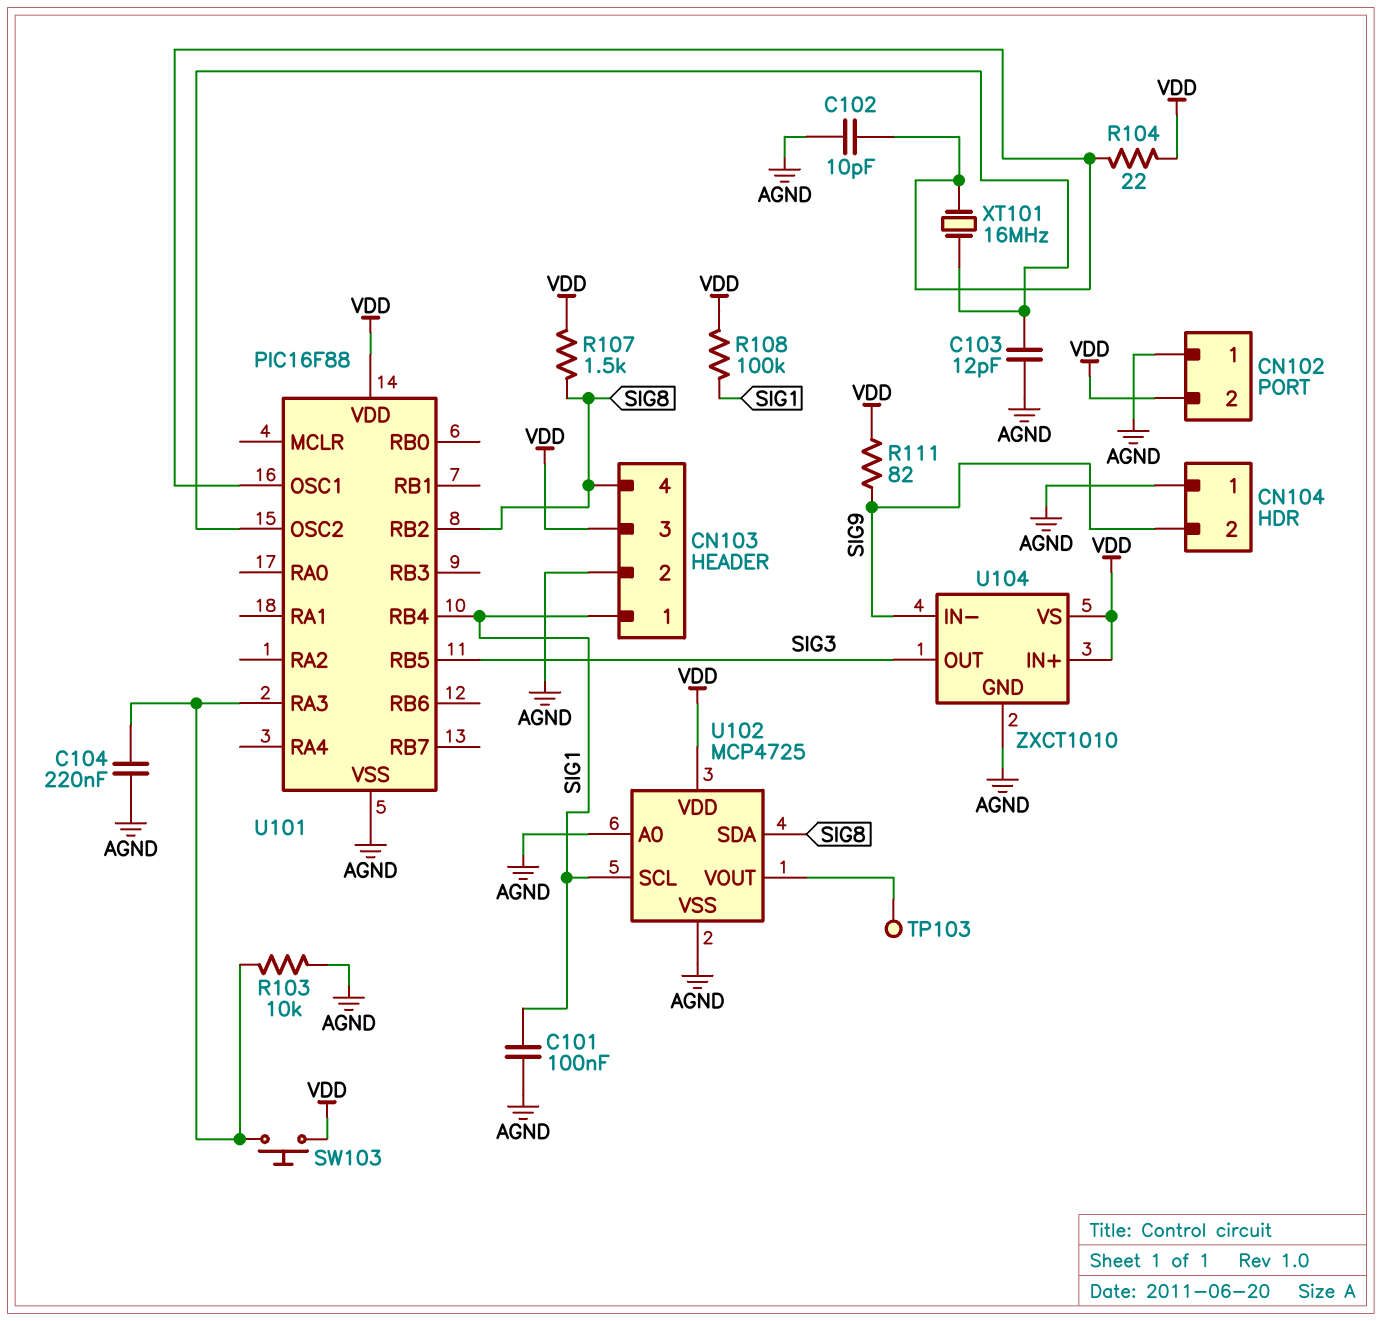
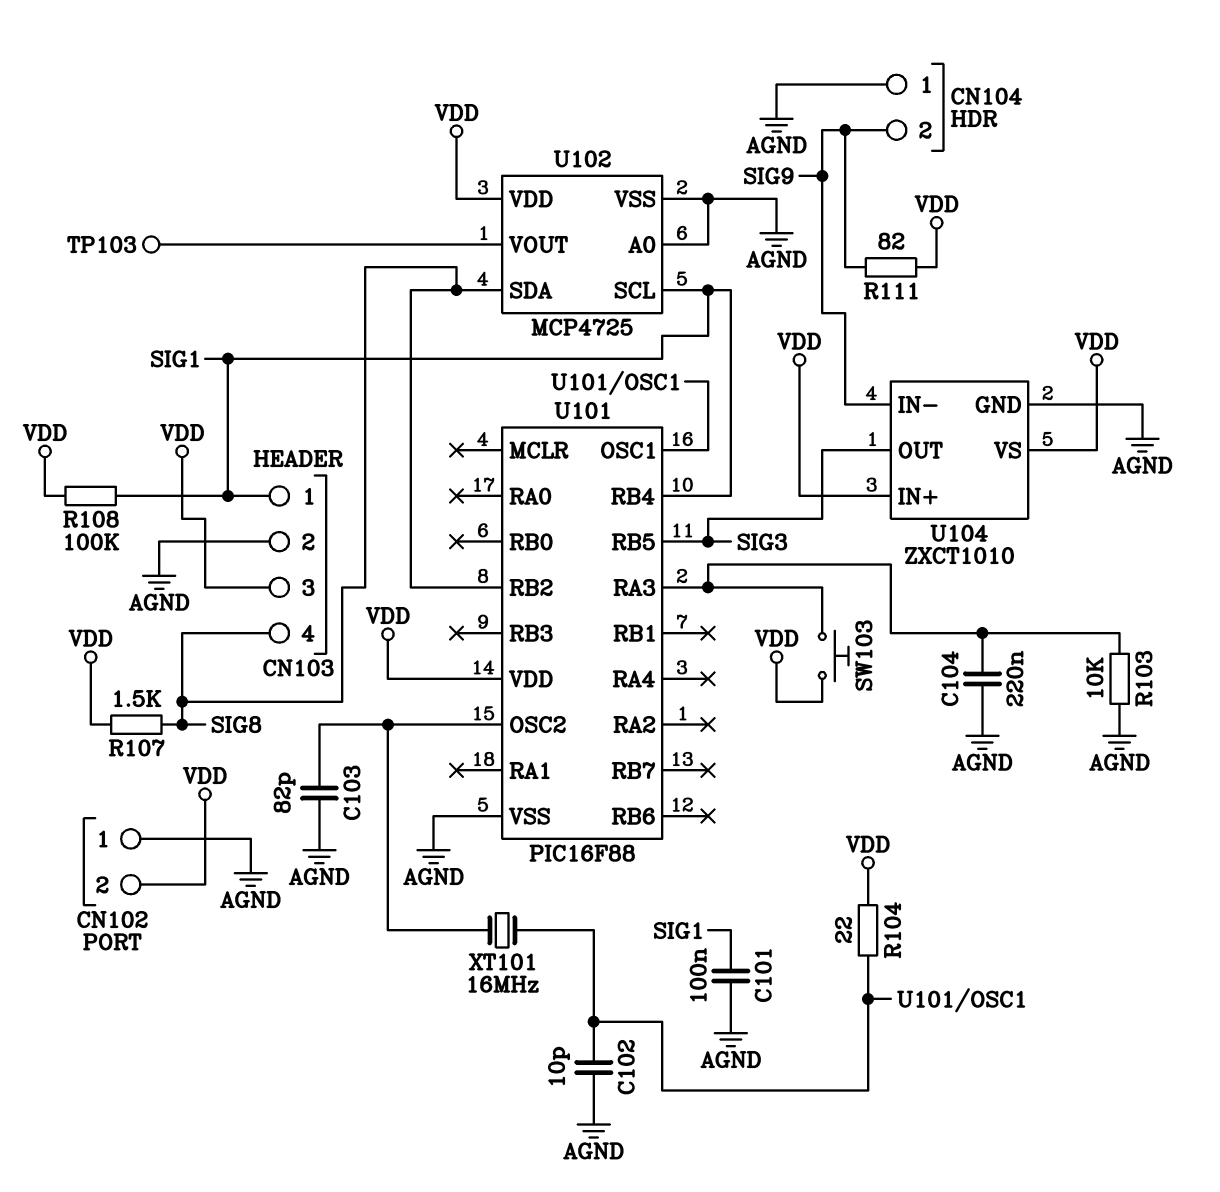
C103: 12pF (AGND, U101/OSC2) -> 82pF (AGND, U101/OSC2)

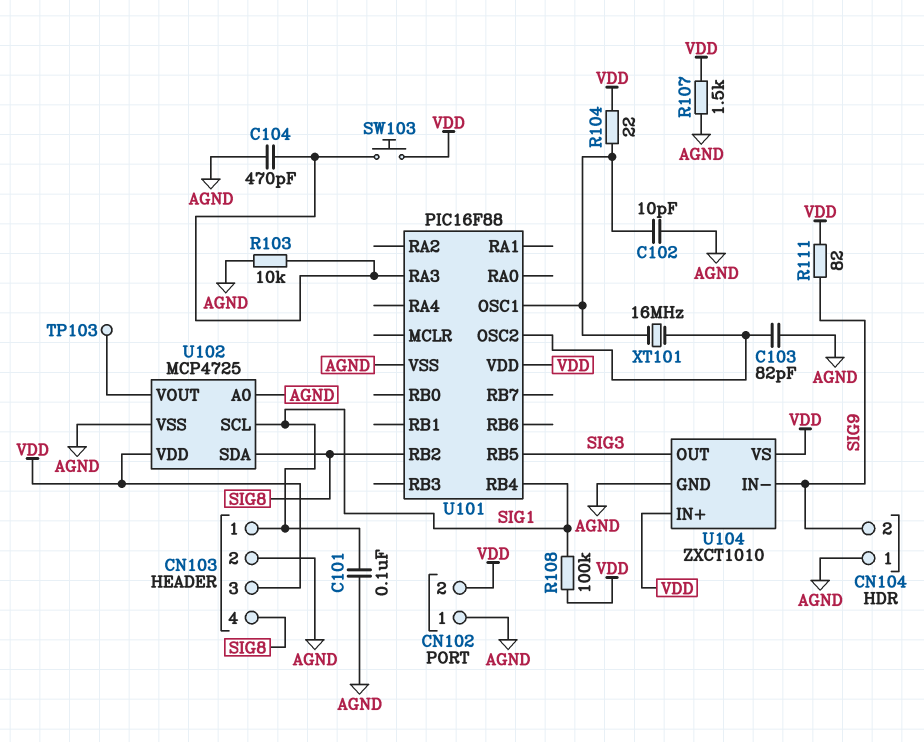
C104: 220nF (AGND, U101/RA3) -> 470pF (AGND, U101/RA3)
R107: 1.5k (SIG8, VDD) -> 1.5k (AGND, VDD)

